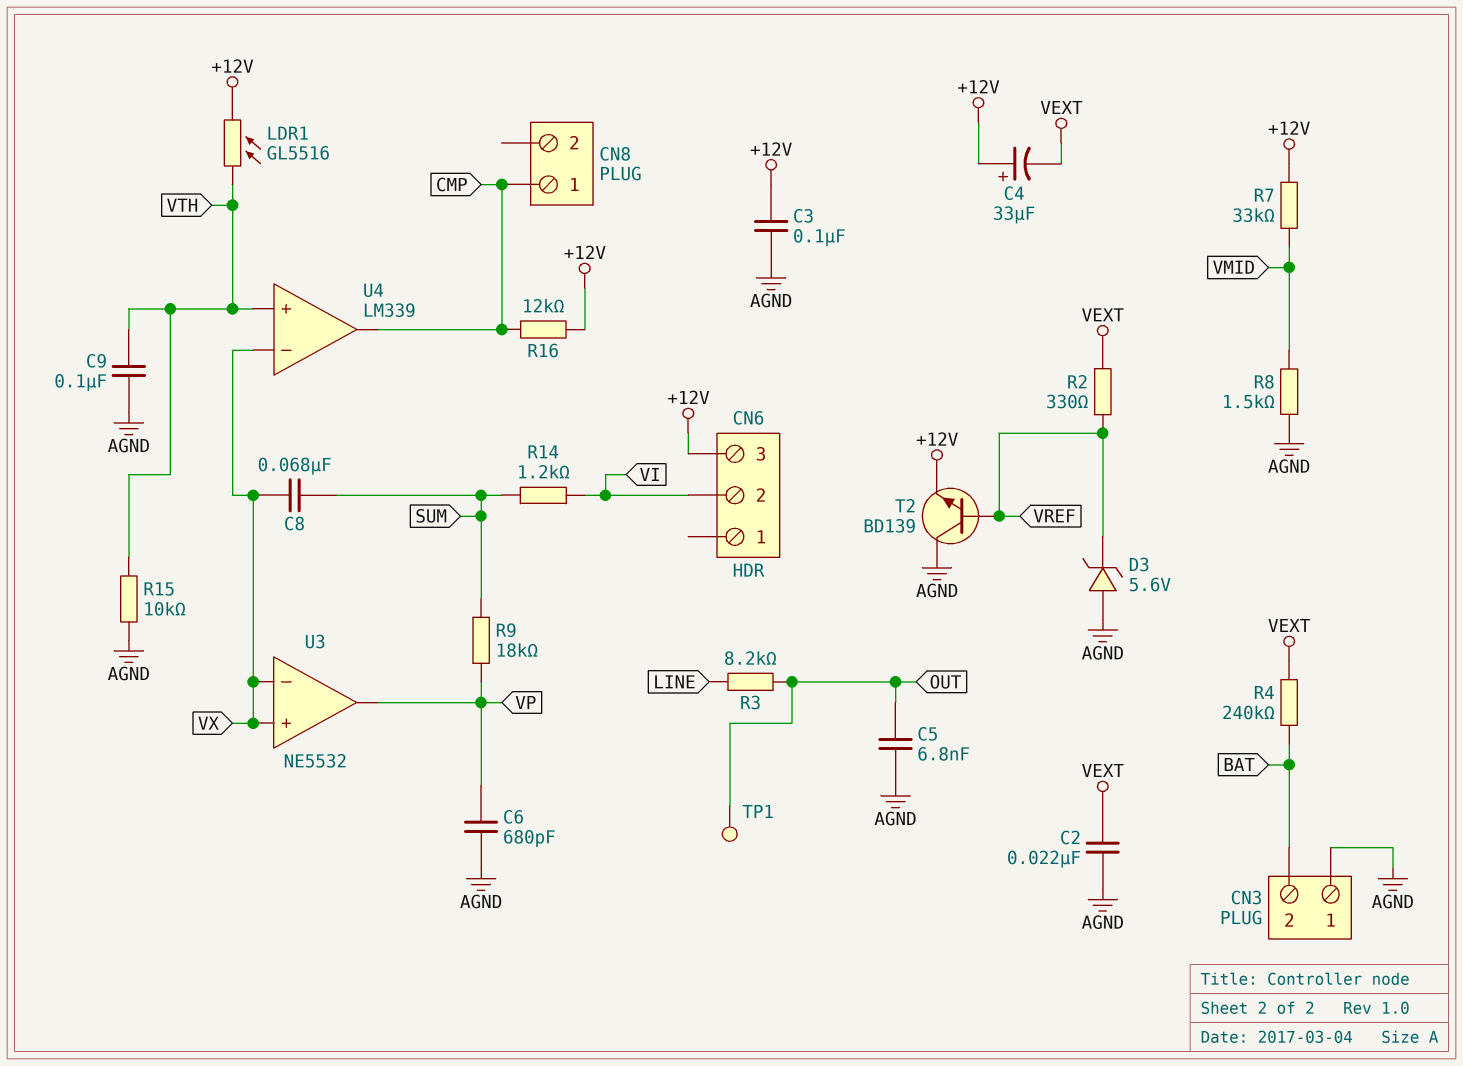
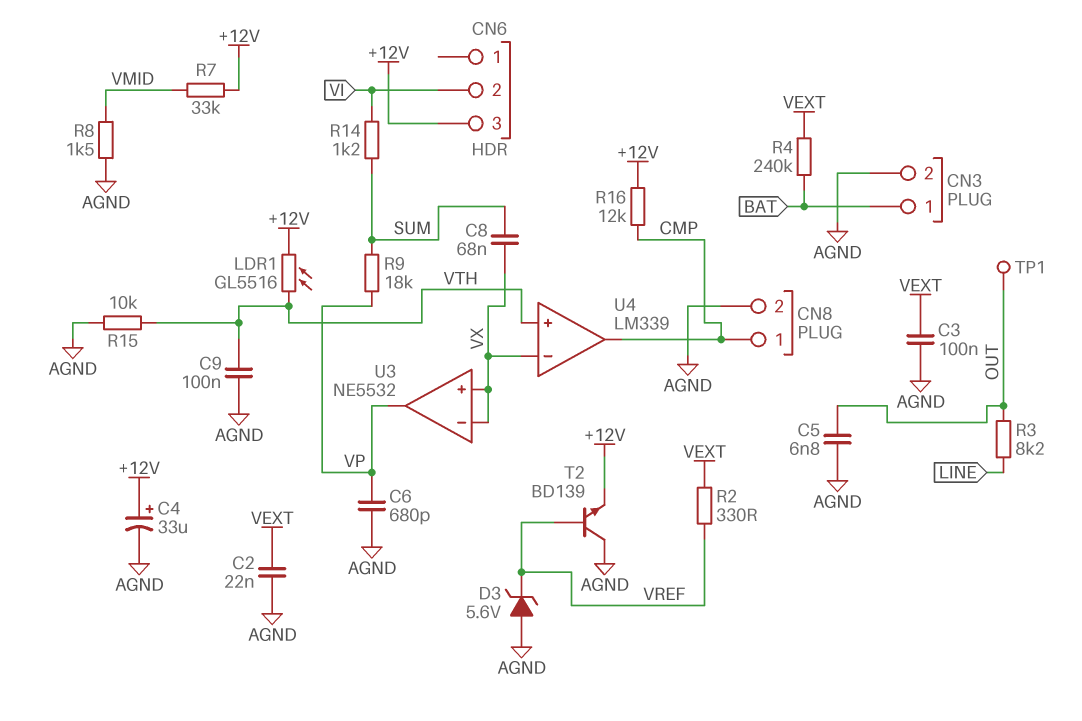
C3: 100nF (+12V, AGND) -> 100nF (AGND, VEXT)
C4: 33uF (plus +12V, minus VEXT) -> 33uF (plus +12V, minus AGND)
CN3 pin 1: AGND -> BAT
CN3 pin 2: BAT -> AGND
CN8 pin 2: none -> AGND

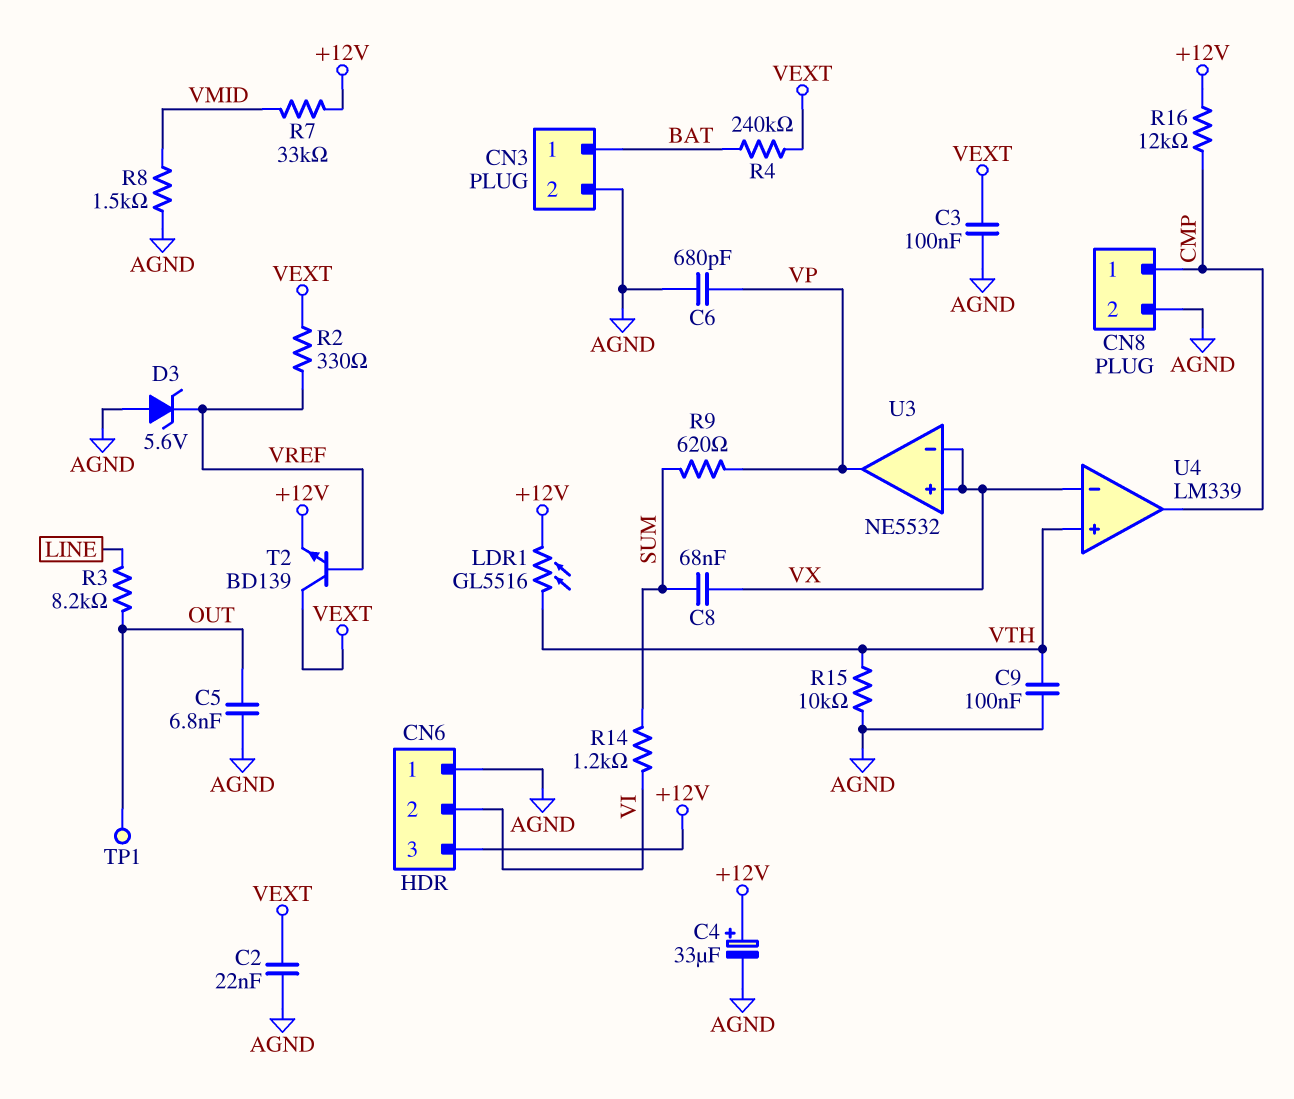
CN6 pin 1: none -> AGND
R9: 18k (SUM, VP) -> 620 (SUM, VP)
T2: NPN BD139 (B VREF, C AGND, E +12V) -> NPN BD139 (B VREF, C VEXT, E +12V)

